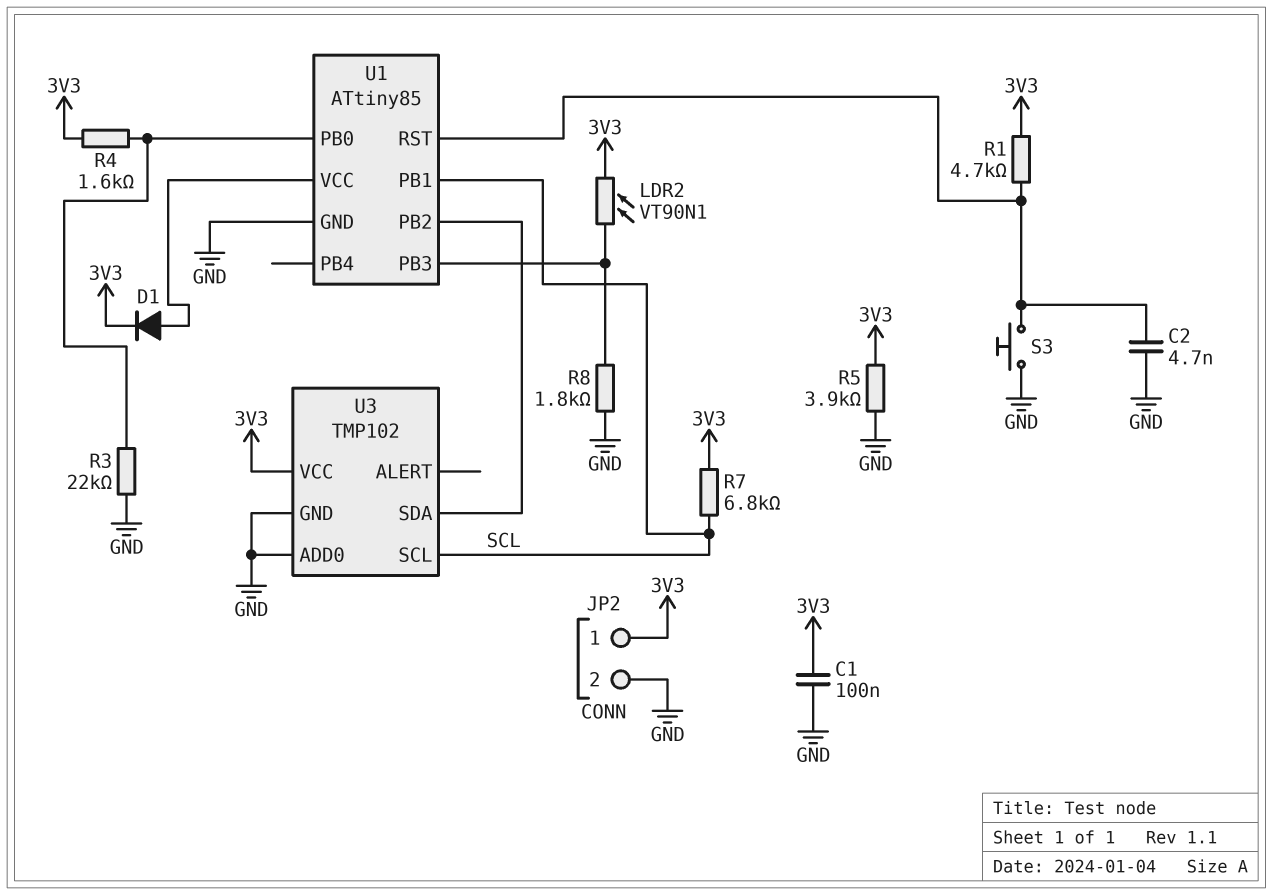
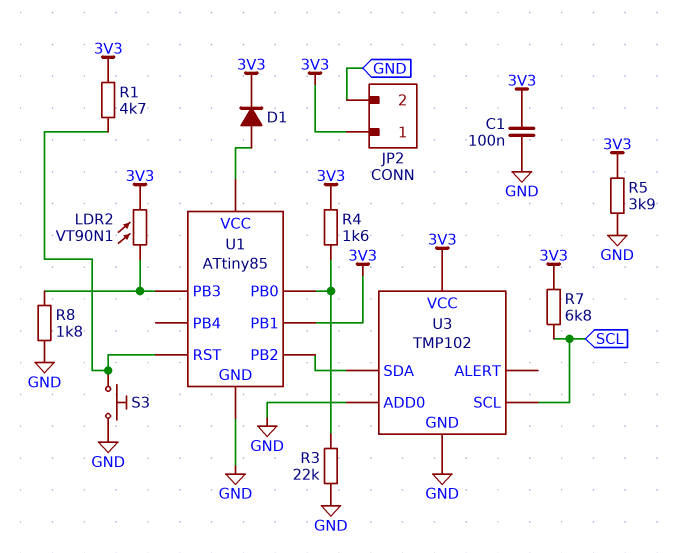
C2: 4.7nF (GND, U1/RST) -> none
U1 pin PB1: SCL -> 3V3

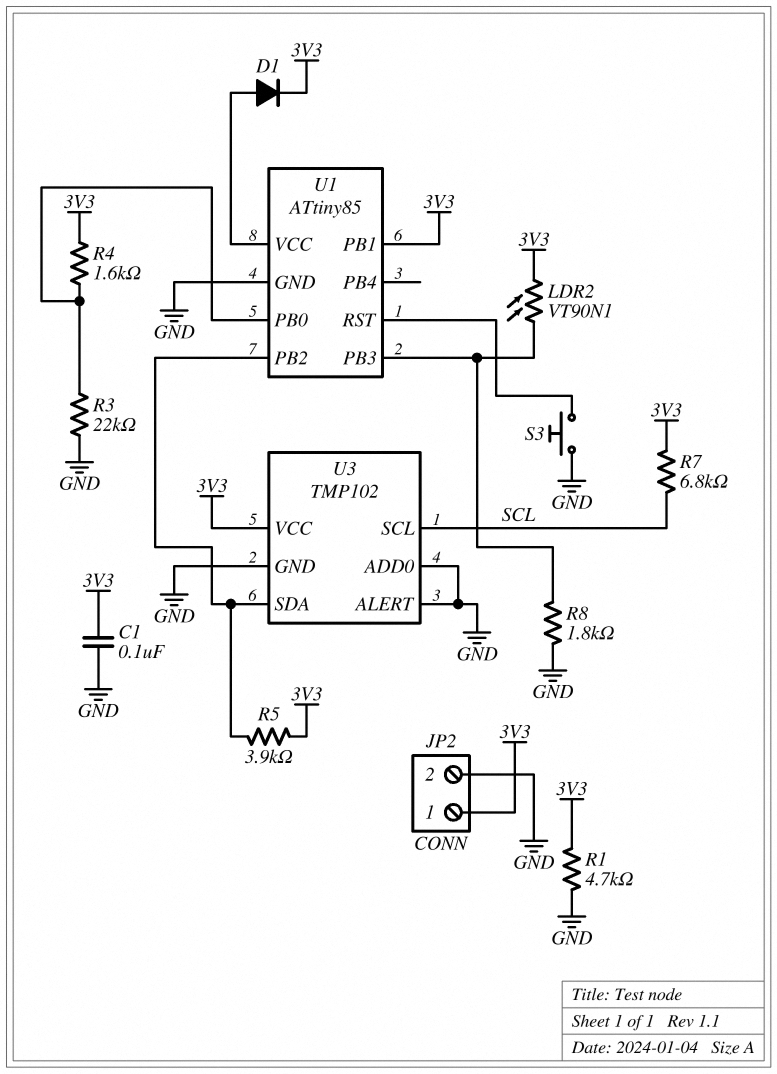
R1: 4.7k (3V3, U1/RST) -> 4.7k (3V3, GND)
R5: 3.9k (3V3, GND) -> 3.9k (3V3, U1/PB2)
U3 pin ALERT: none -> GND

